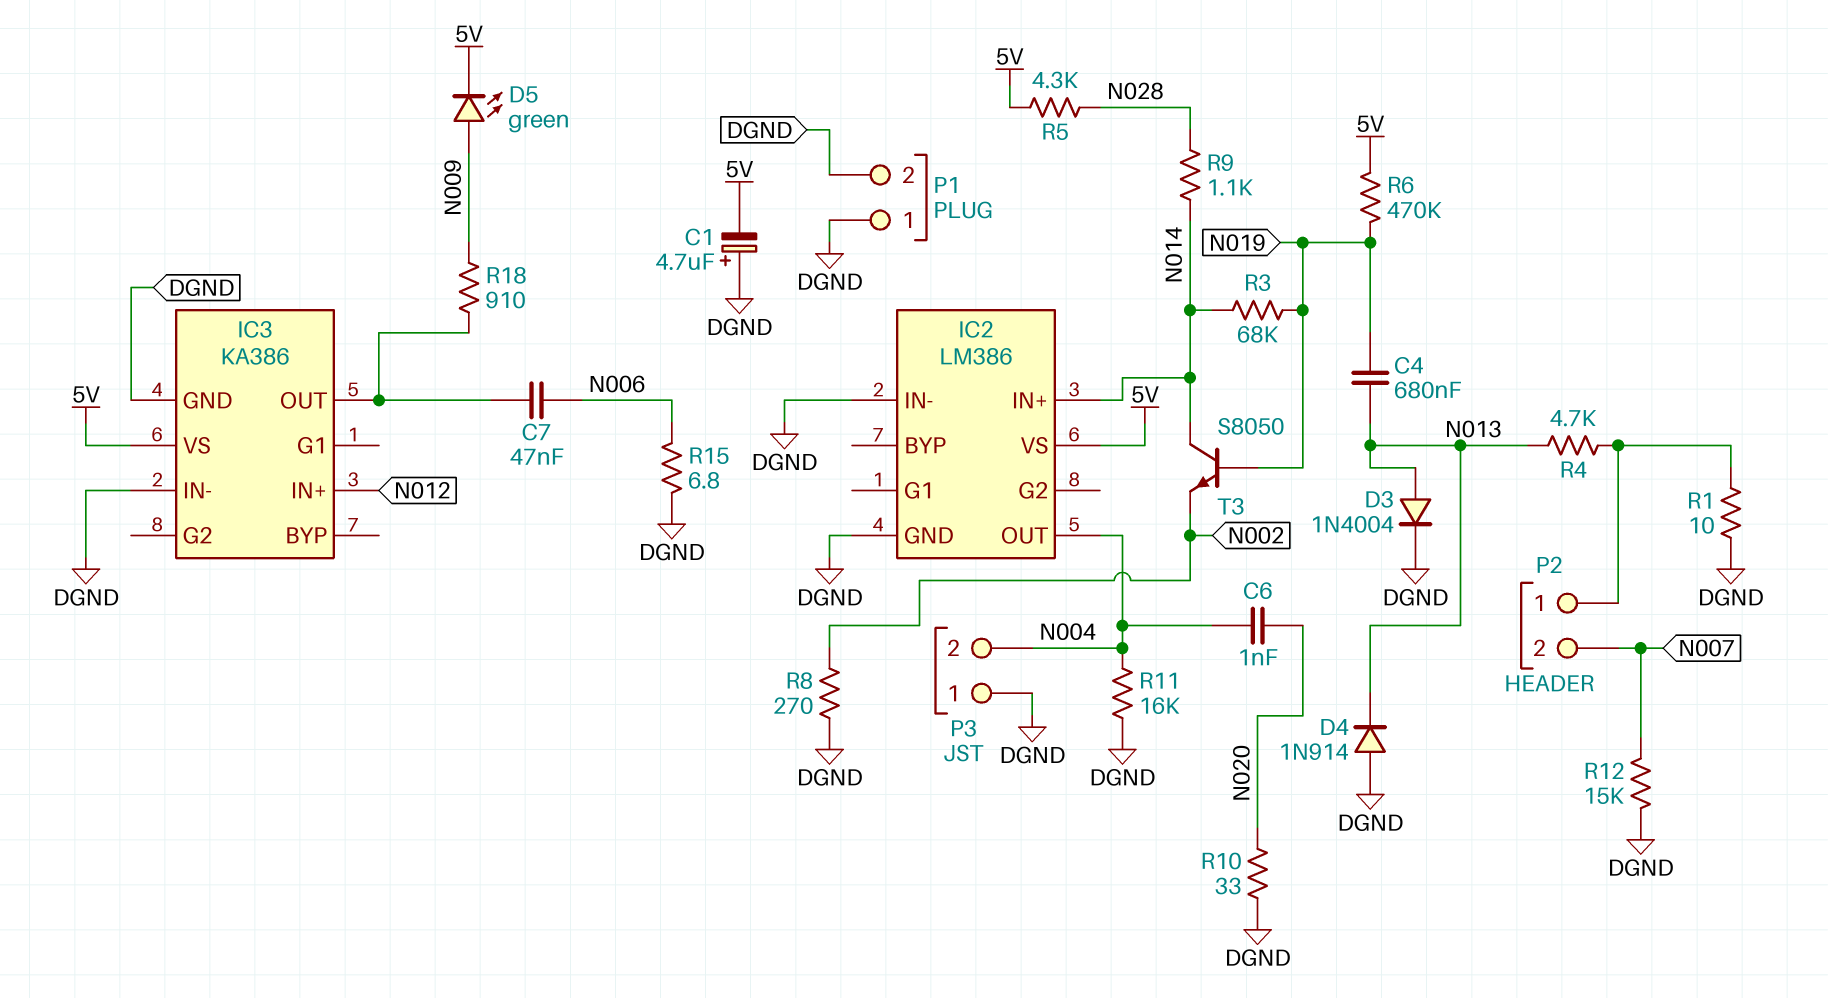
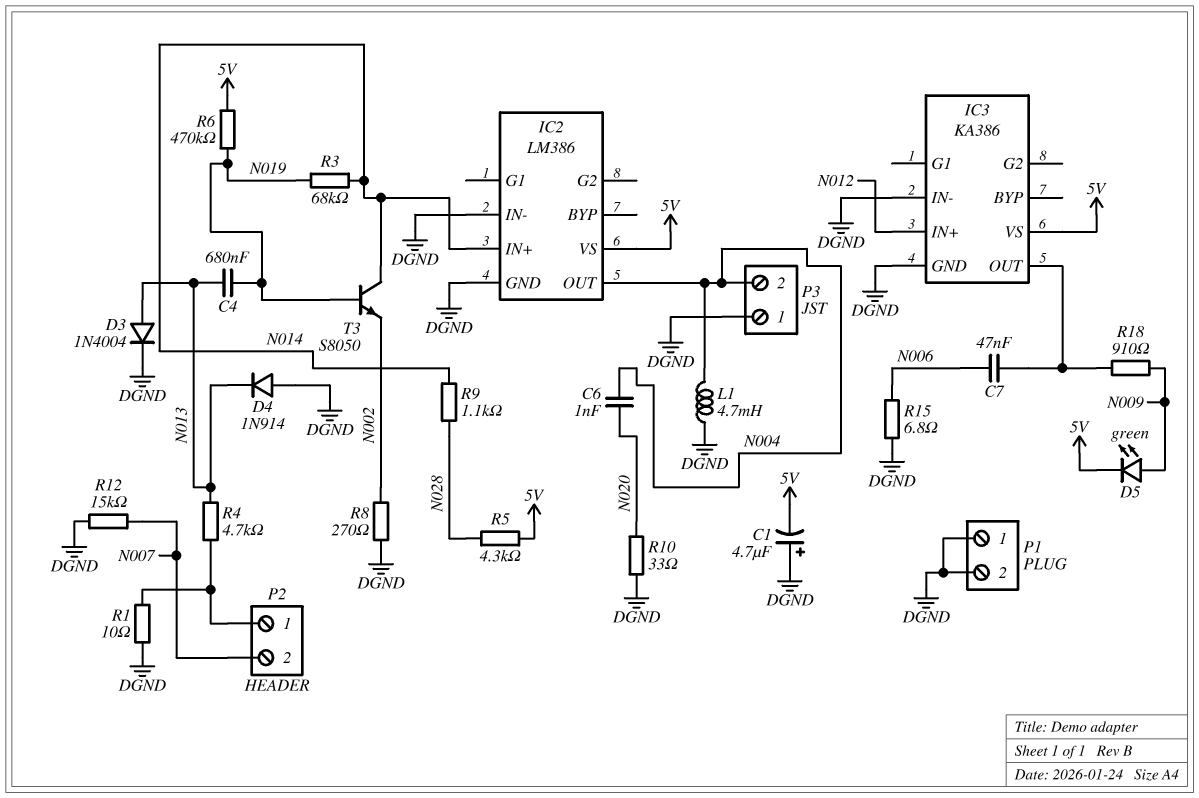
L1: none -> 4.7mH (DGND, N004)
R11: 16k (DGND, N004) -> none

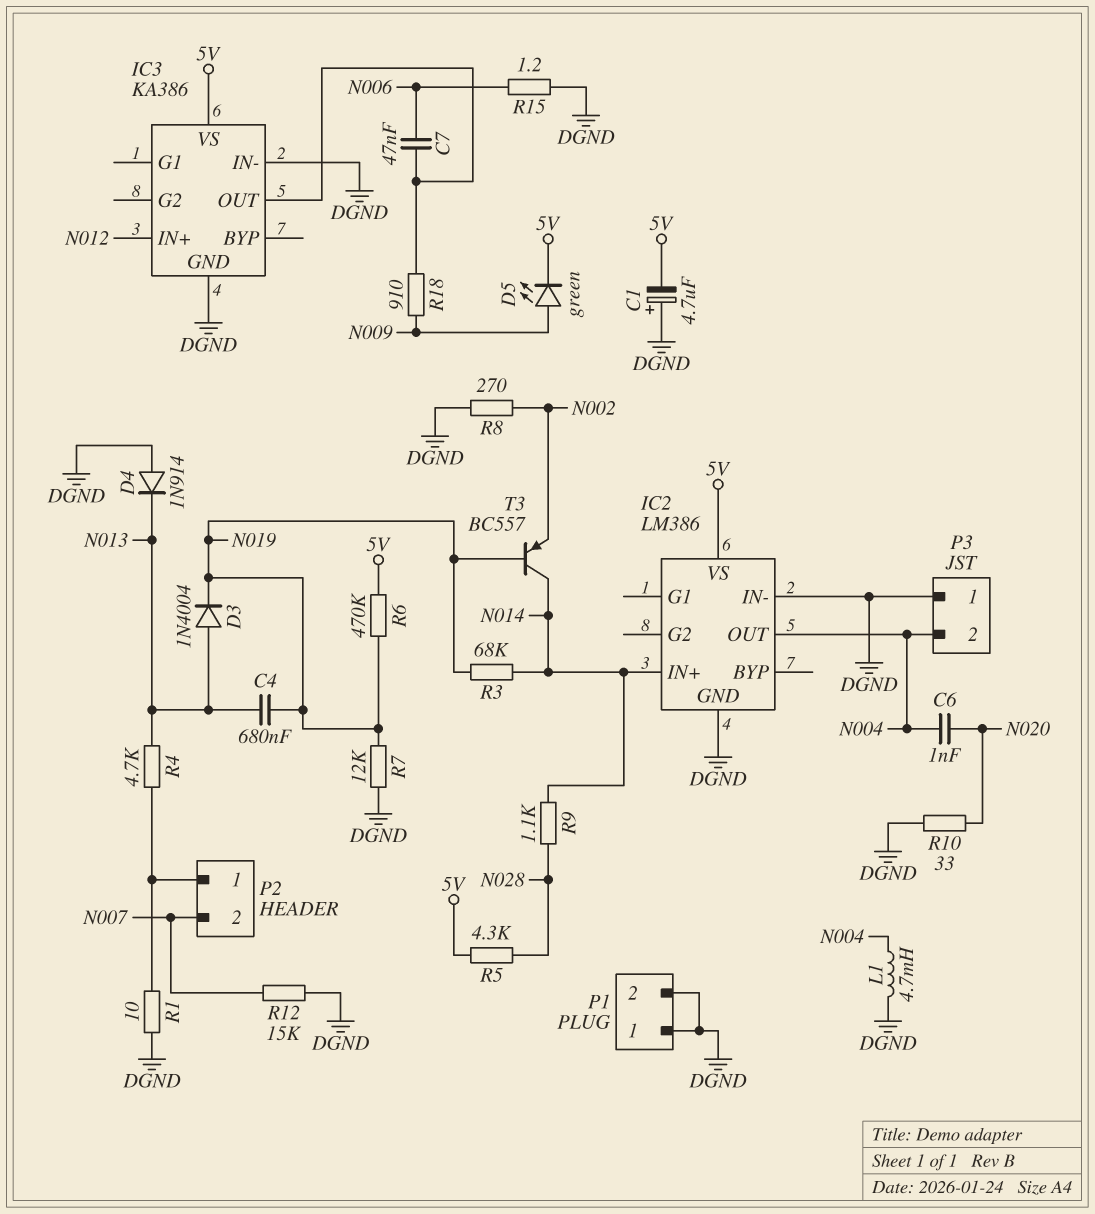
D3: diode 1N4004 (A N013, K DGND) -> diode 1N4004 (A N013, K N019)
R7: none -> 12k (DGND, N019)
R15: 6.8 (DGND, N006) -> 1.2 (DGND, N006)
T3: NPN S8050 (B N019, C N014, E N002) -> PNP BC557 (B N019, C N014, E N002)

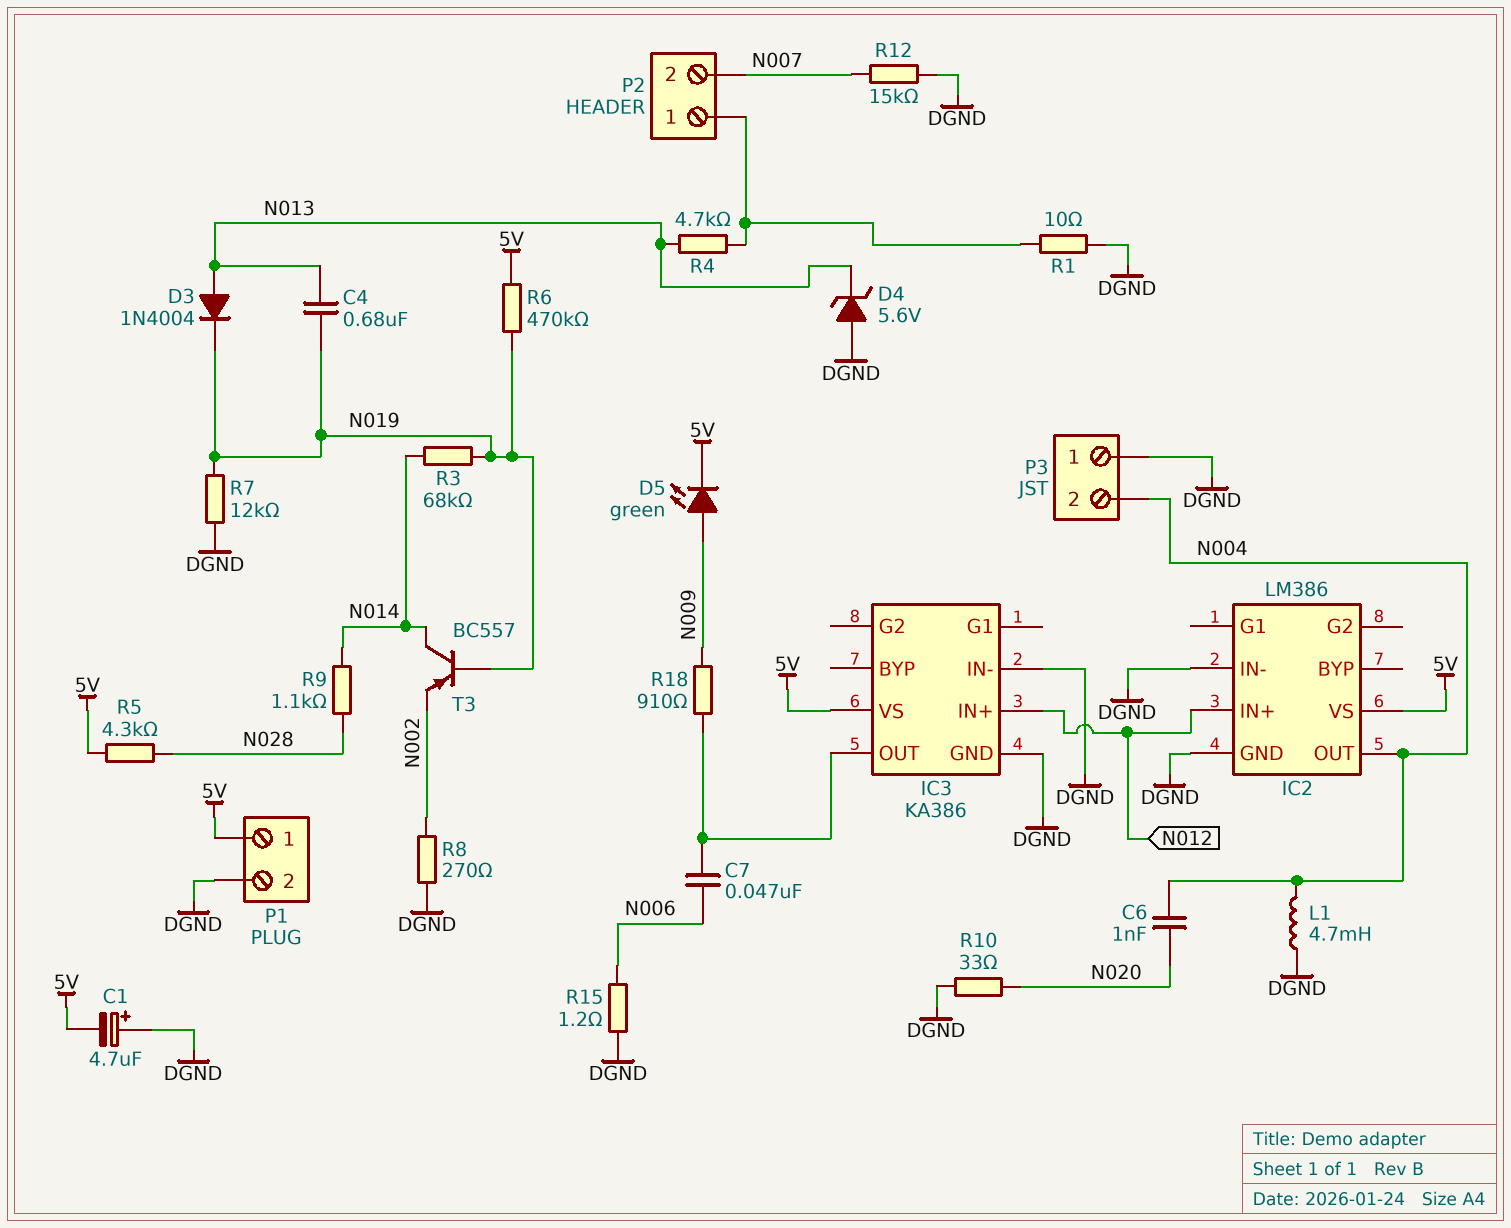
D4: diode 1N914 (A DGND, K N013) -> zener 5.6V (A DGND, K N013)
IC2 pin IN+: N014 -> N012
P1 pin 1: DGND -> 5V

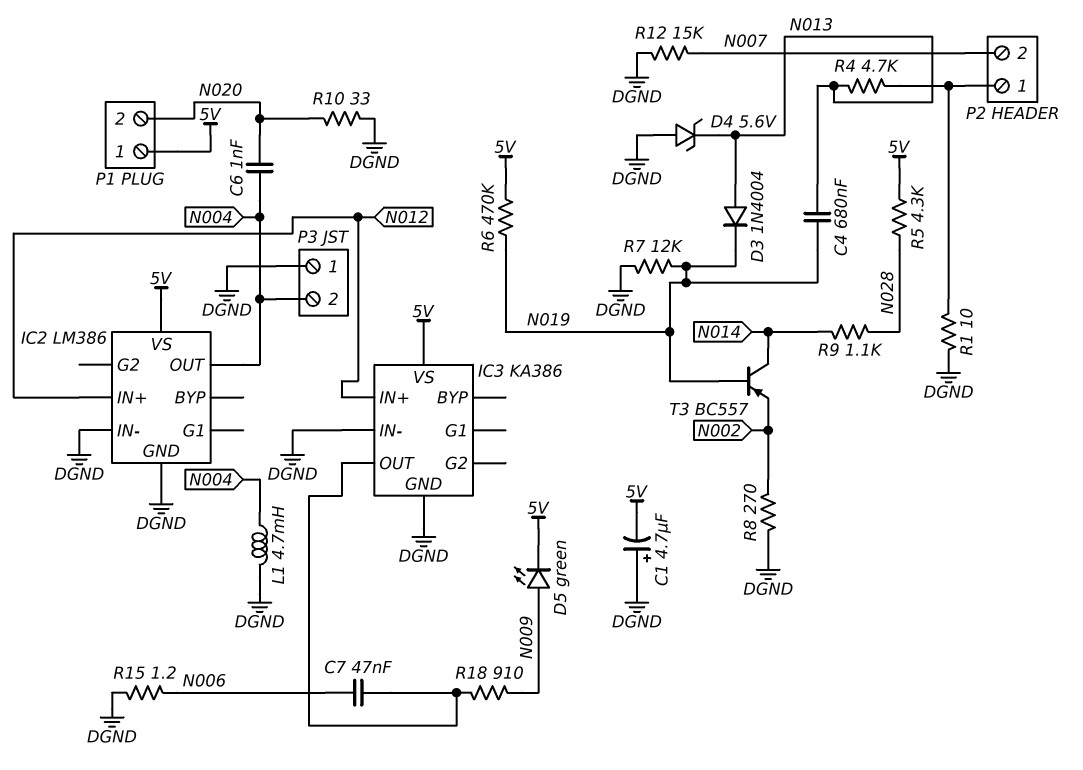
P1 pin 2: DGND -> N020
R3: 68k (N014, N019) -> none

